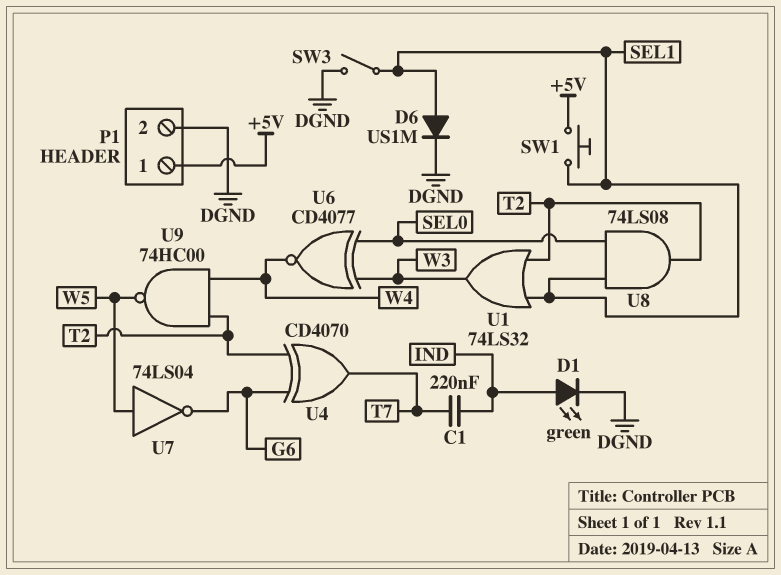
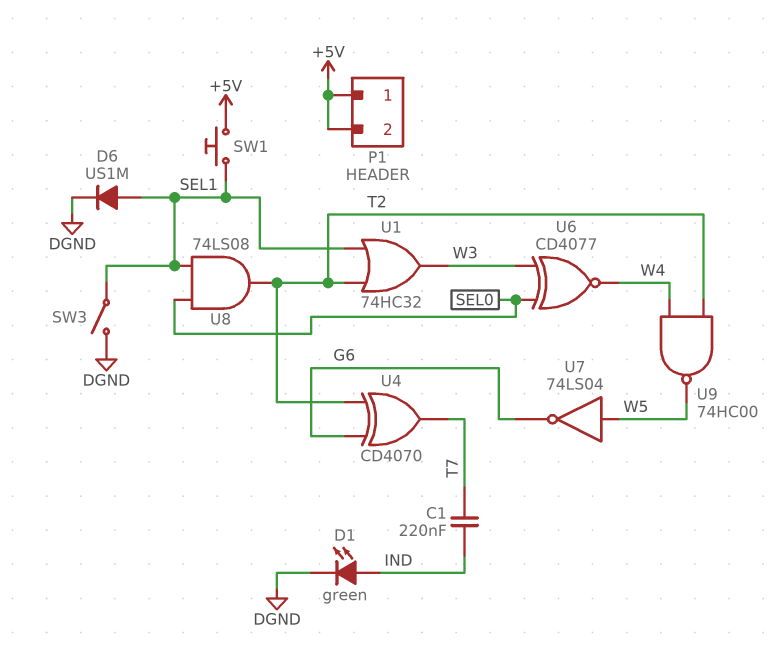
P1 pin 2: DGND -> +5V
U1: OR 74LS32 (in SEL1, in T2, out W3) -> OR 74HC32 (in SEL1, in T2, out W3)

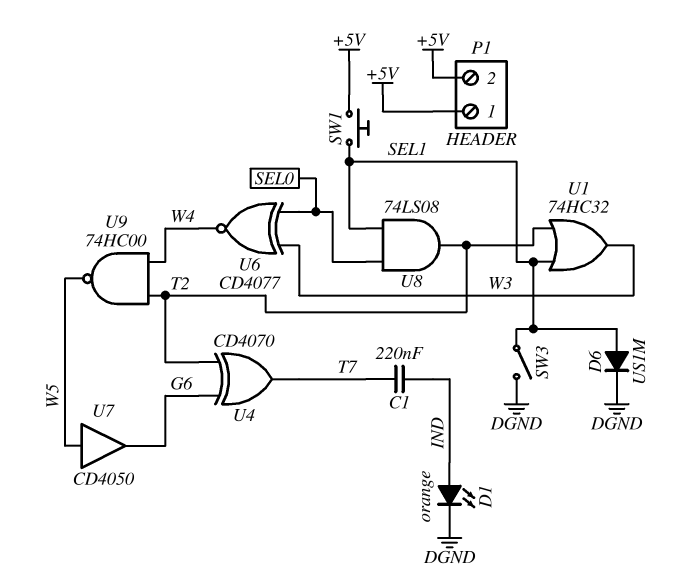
D1: LED green (A IND, K DGND) -> LED orange (A IND, K DGND)
U7: NOT 74LS04 (in W5, out G6) -> buffer CD4050 (in W5, out G6)

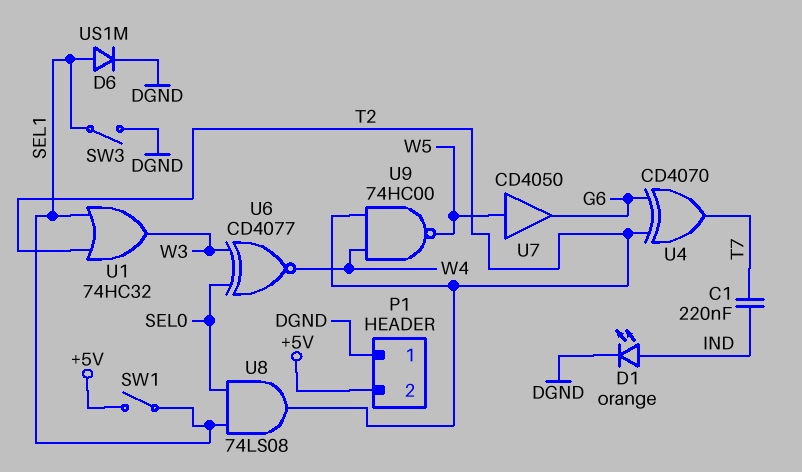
P1 pin 1: +5V -> DGND
SW1: button (+5V, SEL1) -> switch (+5V, SEL1)

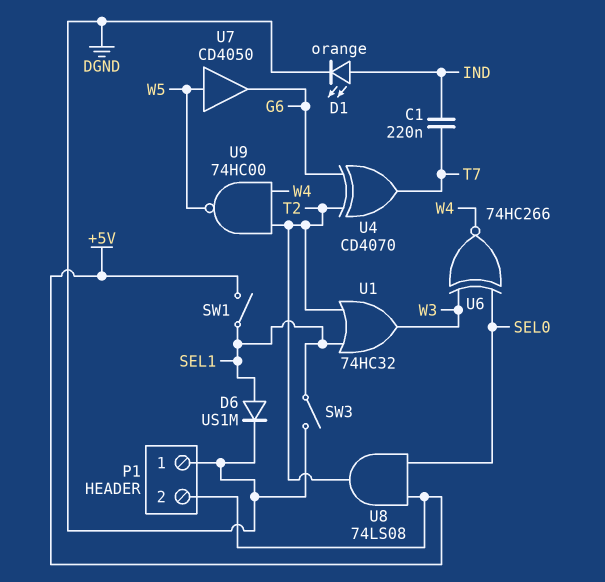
U6: XNOR CD4077 (in SEL0, in W3, out W4) -> XNOR 74HC266 (in SEL0, in W3, out W4)
U8: AND 74LS08 (in SEL0, in SEL1, out T2) -> AND 74LS08 (in +5V, in SEL0, out T2)

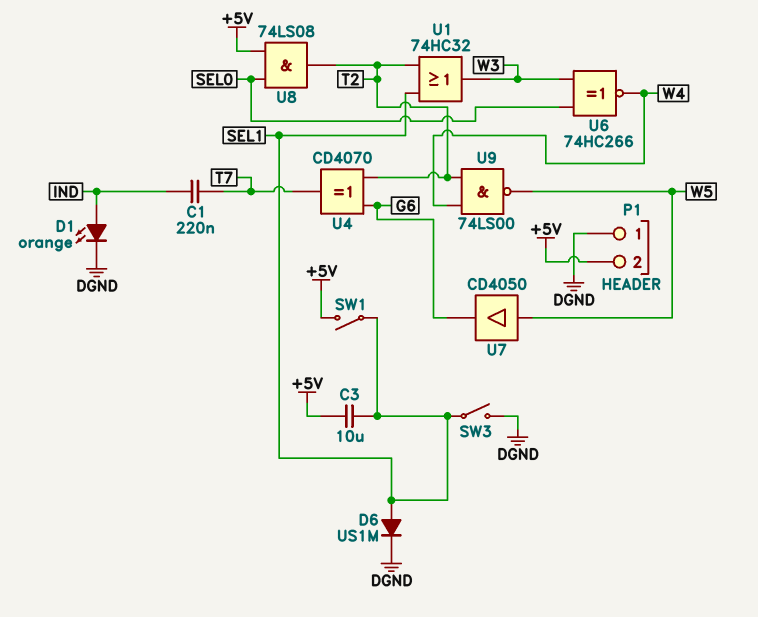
C3: none -> 10uF (+5V, SEL1)
U9: NAND 74HC00 (in T2, in W4, out W5) -> NAND 74LS00 (in T2, in W4, out W5)

